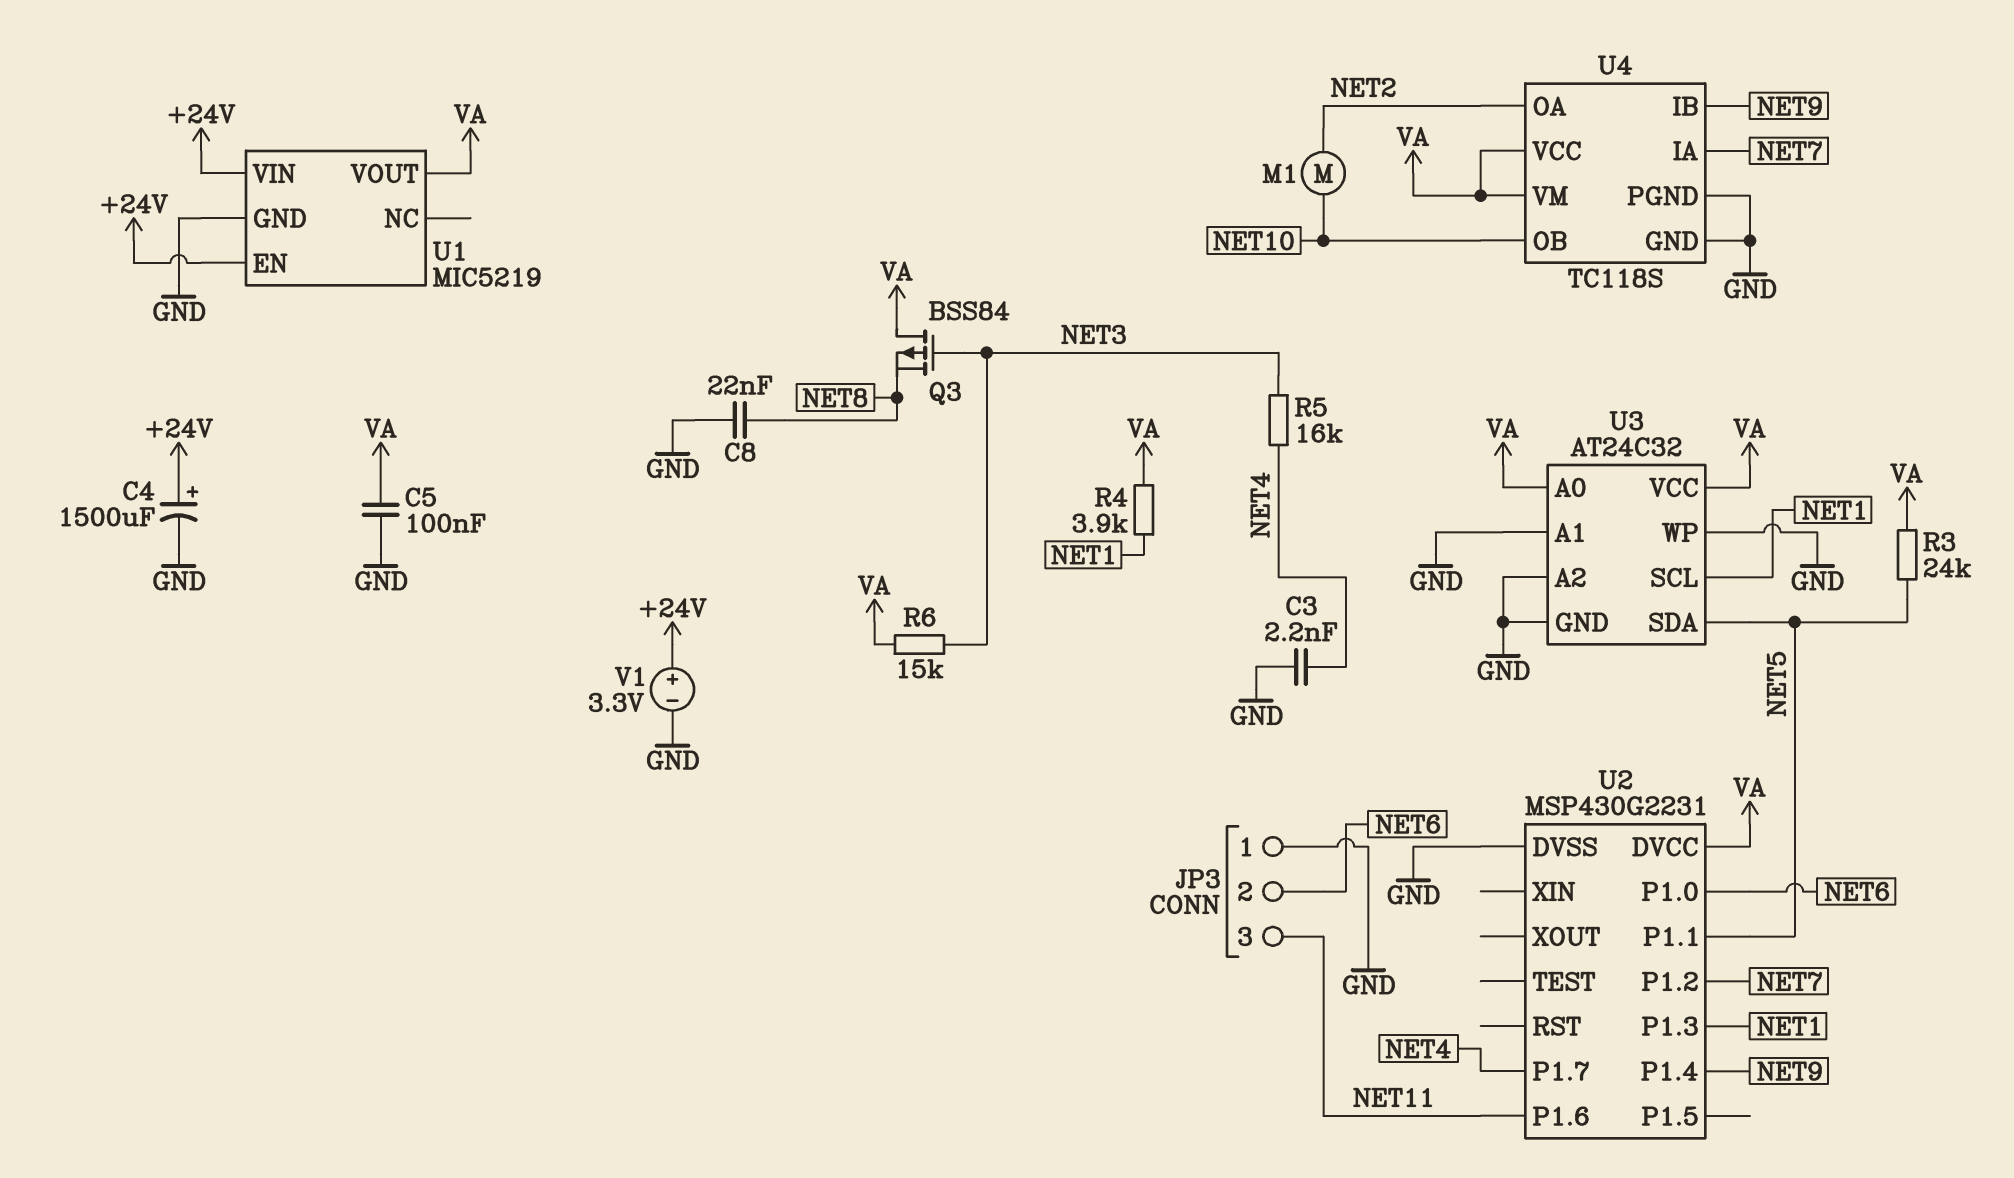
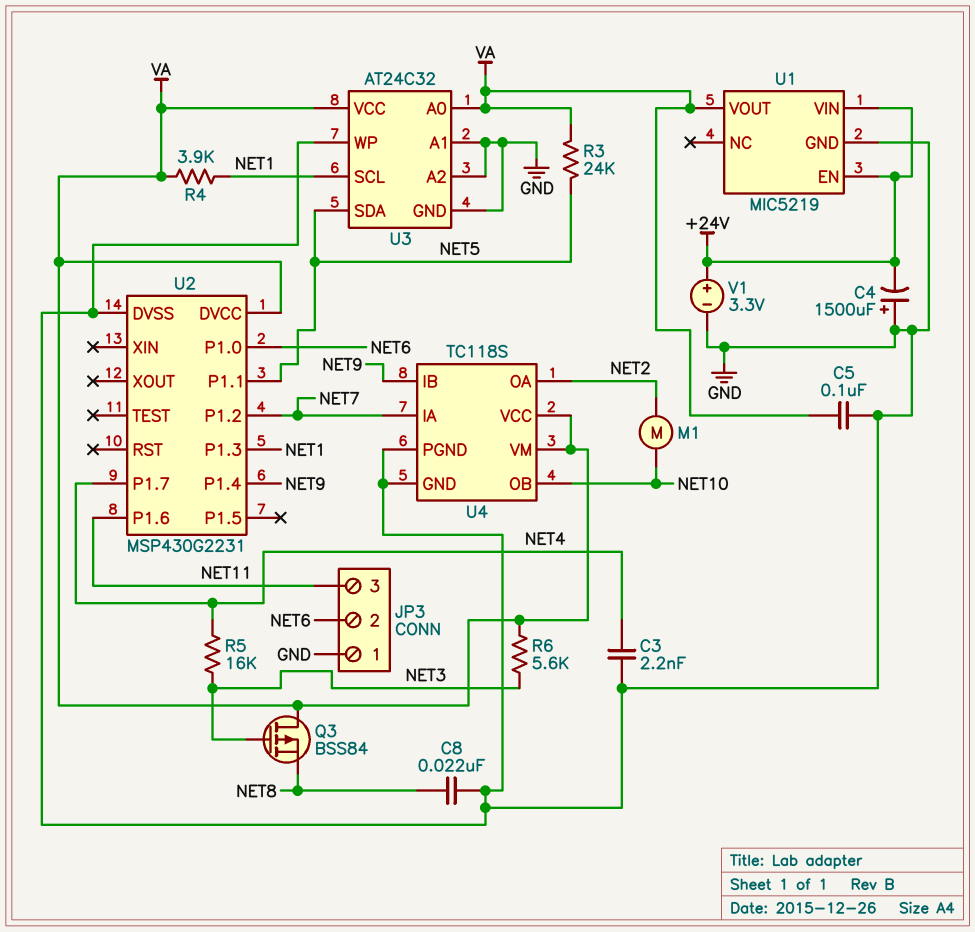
C4: 1500uF (plus +24V, minus GND) -> 1500uF (plus GND, minus +24V)
R6: 15k (NET3, VA) -> 5.6k (NET3, VA)

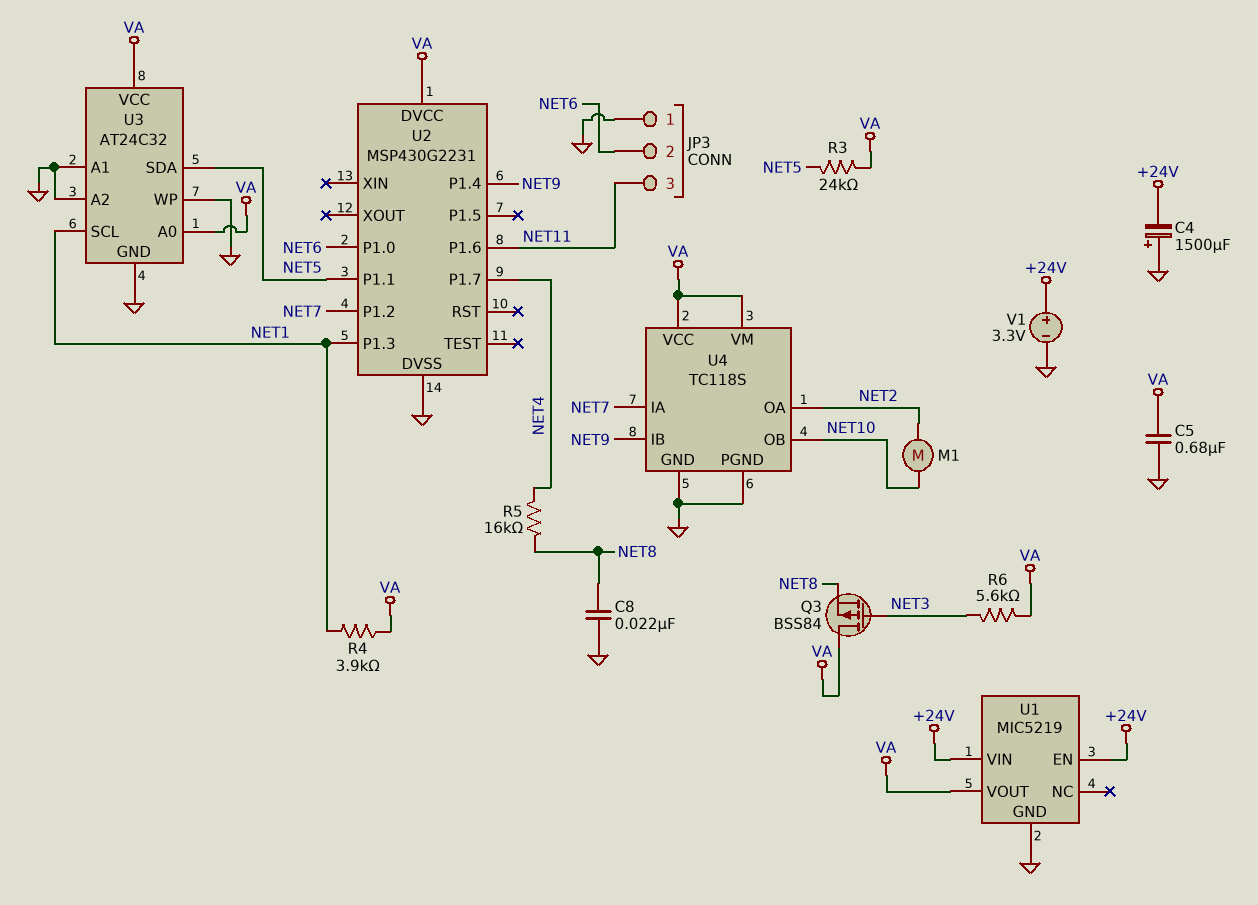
C3: 2.2nF (GND, NET4) -> none
C5: 100nF (GND, VA) -> 680nF (GND, VA)
R5: 16k (NET3, NET4) -> 16k (NET4, NET8)

